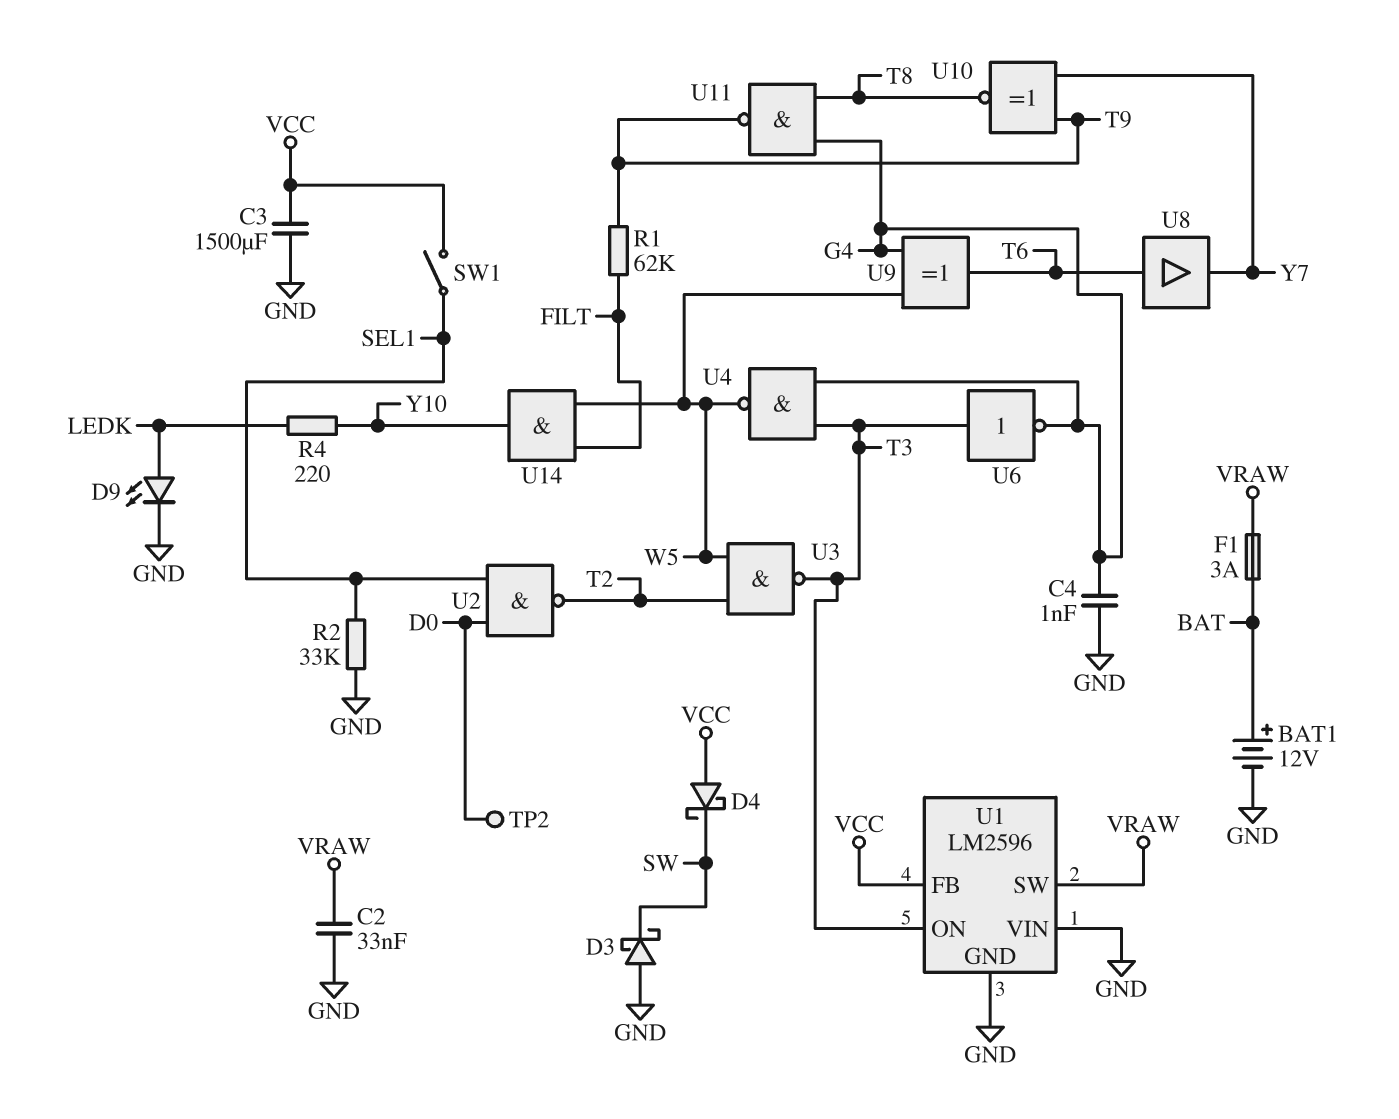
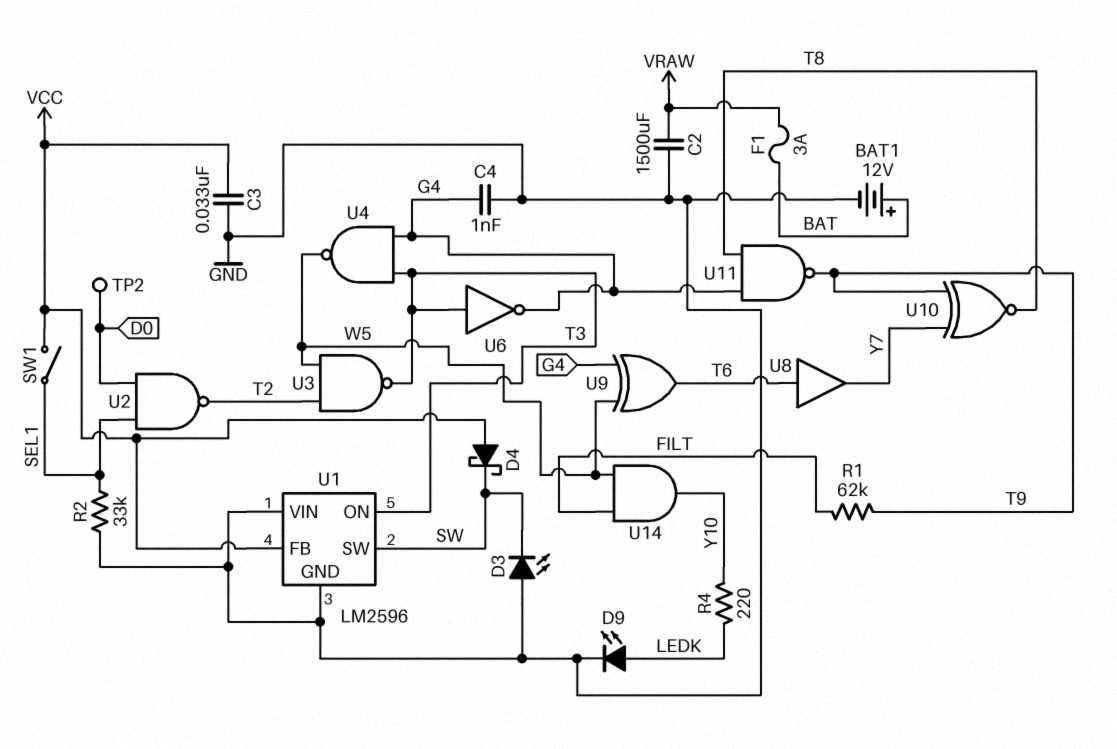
C2: 33nF (GND, VRAW) -> 1500uF (GND, VRAW)
C3: 1500uF (GND, VCC) -> 33nF (GND, VCC)
D3: schottky (A GND, K SW) -> LED (A GND, K SW)
U1 pin SW: VRAW -> SW

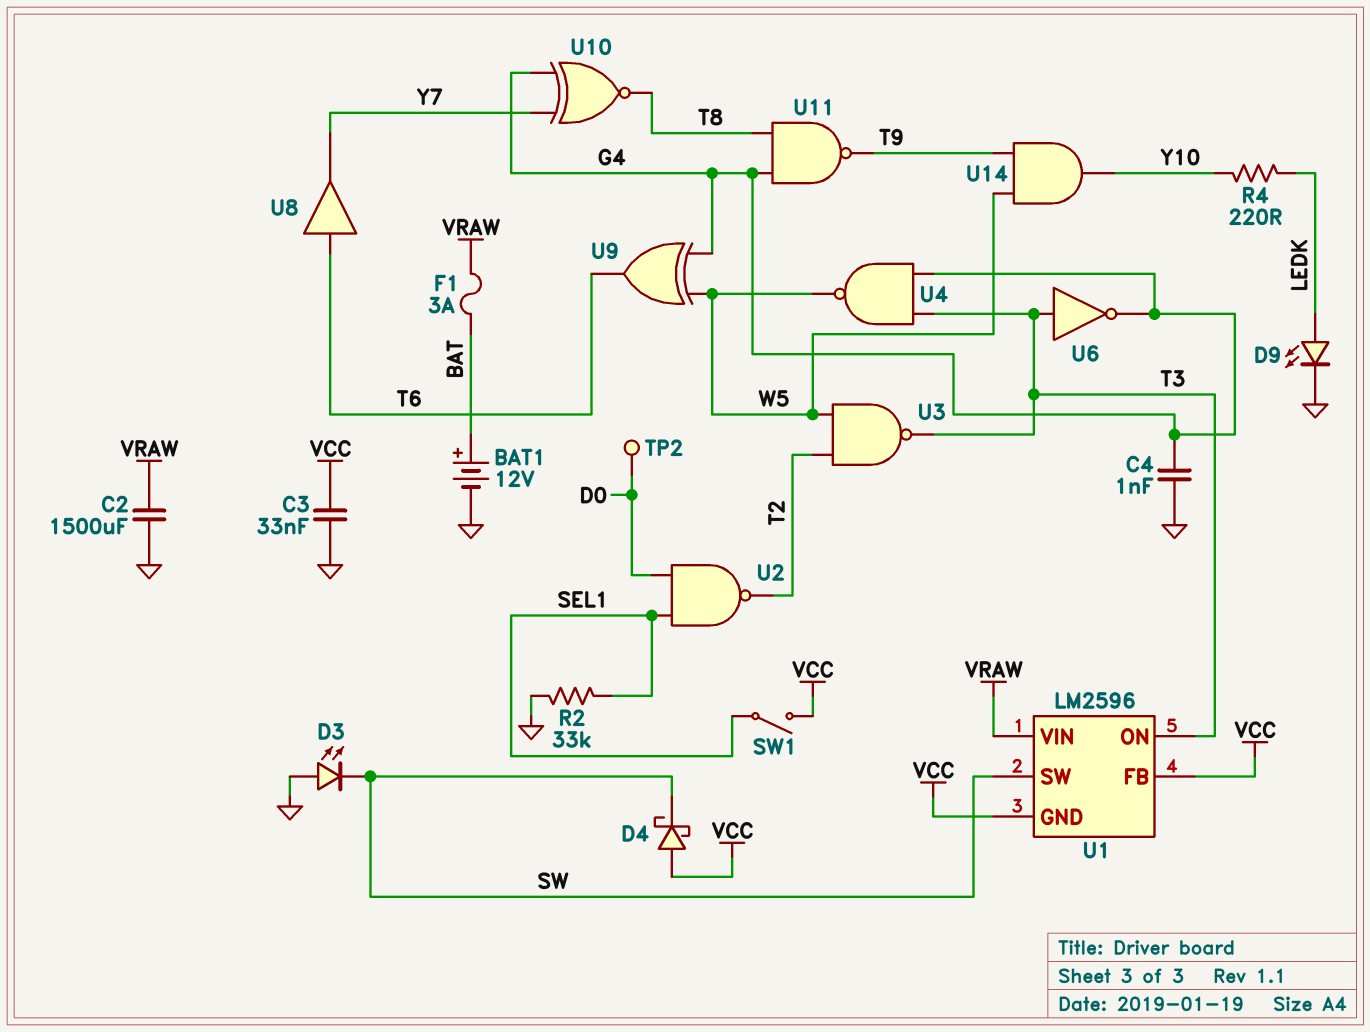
R1: 62k (FILT, T9) -> none
U1 pin GND: GND -> VCC
U1 pin VIN: GND -> VRAW
U10: XNOR (in T9, in Y7, out T8) -> XNOR (in G4, in Y7, out T8)
U14: AND (in FILT, in W5, out Y10) -> AND (in T9, in W5, out Y10)

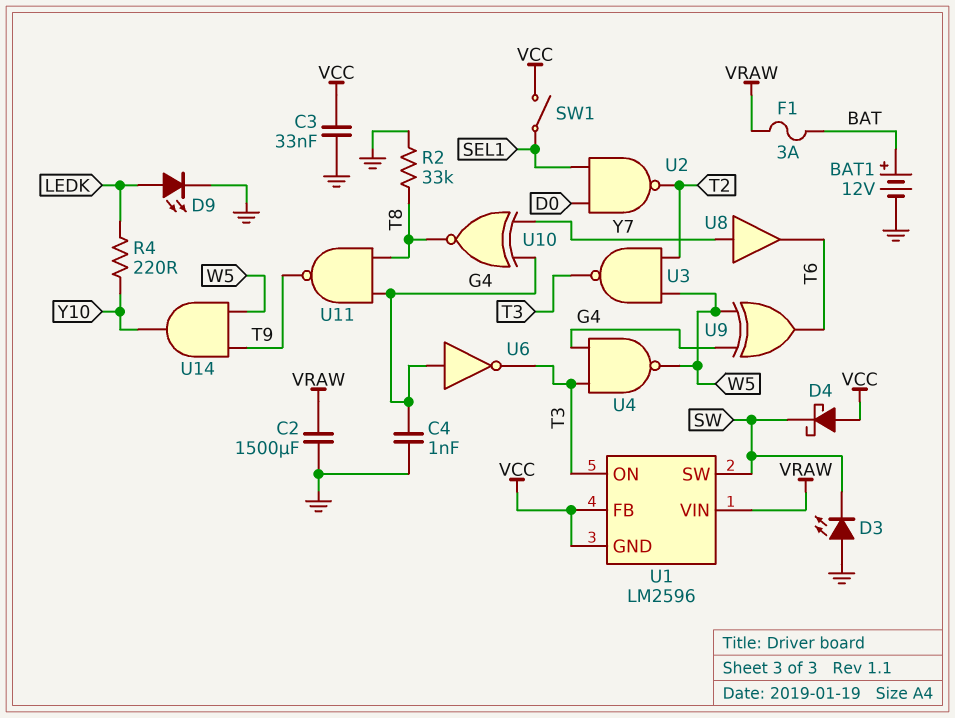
R2: 33k (GND, SEL1) -> 33k (GND, T8)
TP2: test point (D0) -> none
U6: NOT (in T3, out G4) -> NOT (in G4, out T3)
U8: buffer (in T6, out Y7) -> buffer (in Y7, out T6)

